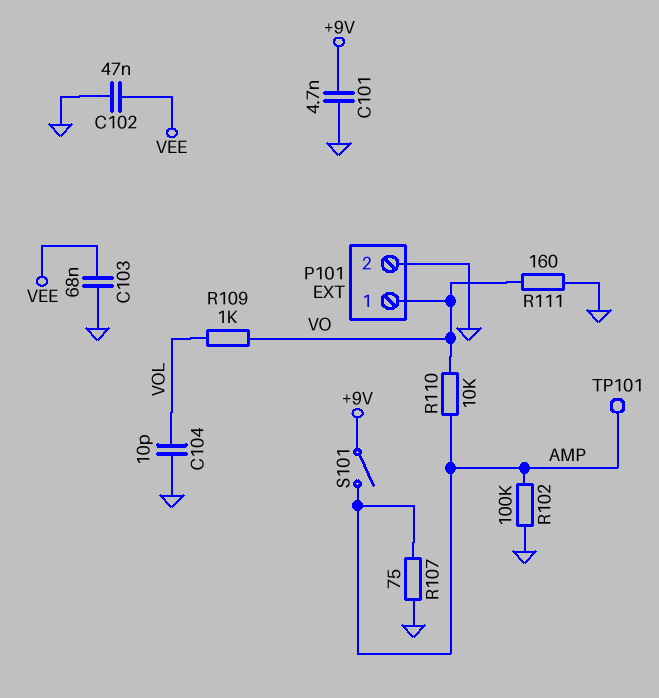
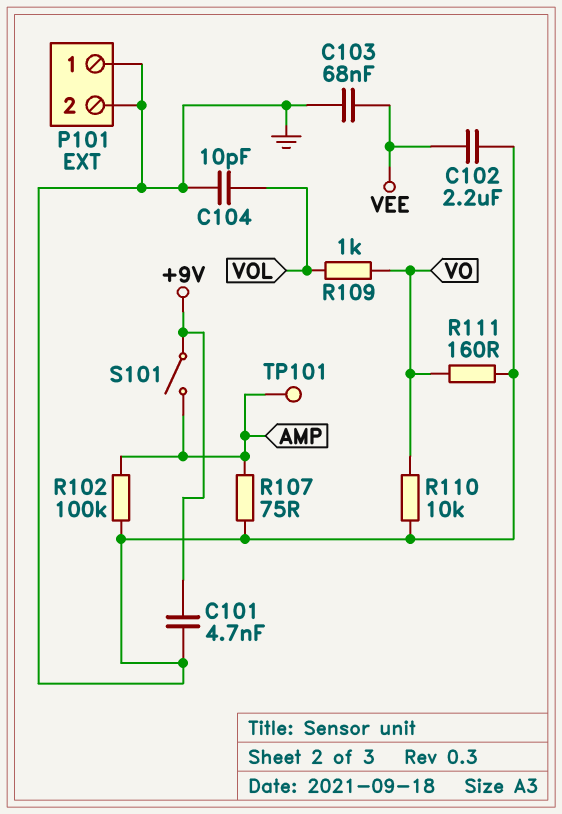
C102: 47nF (GND, VEE) -> 2.2uF (GND, VEE)
P101 pin 1: VO -> GND
R110: 10k (AMP, VO) -> 10k (GND, VO)

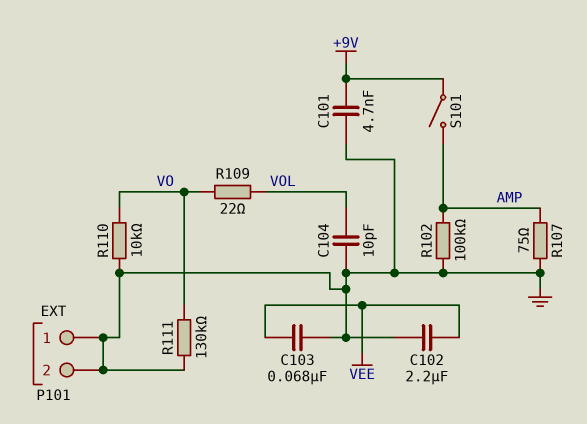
R109: 1k (VO, VOL) -> 22 (VO, VOL)
R111: 160 (GND, VO) -> 130k (GND, VO)
TP101: test point (AMP) -> none

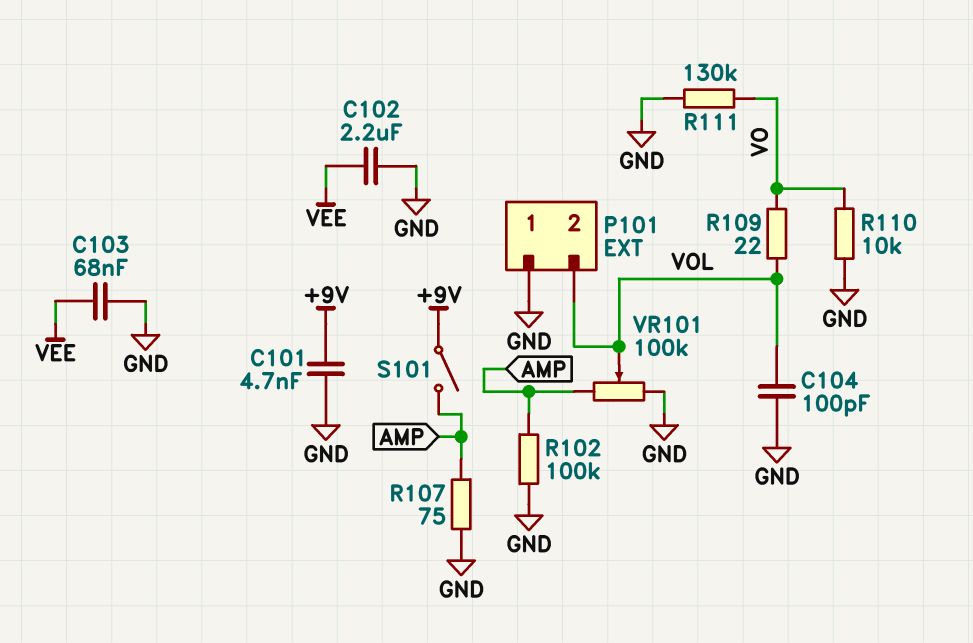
C104: 10pF (GND, VOL) -> 100pF (GND, VOL)
P101 pin 2: GND -> VOL
VR101: none -> 100k (AMP, GND, wiper VOL)

